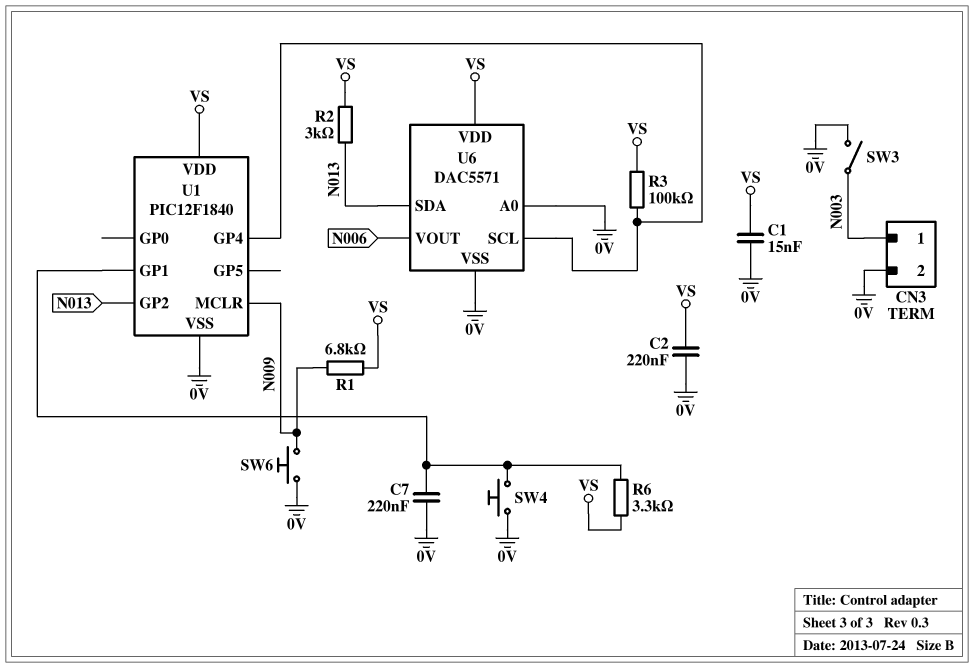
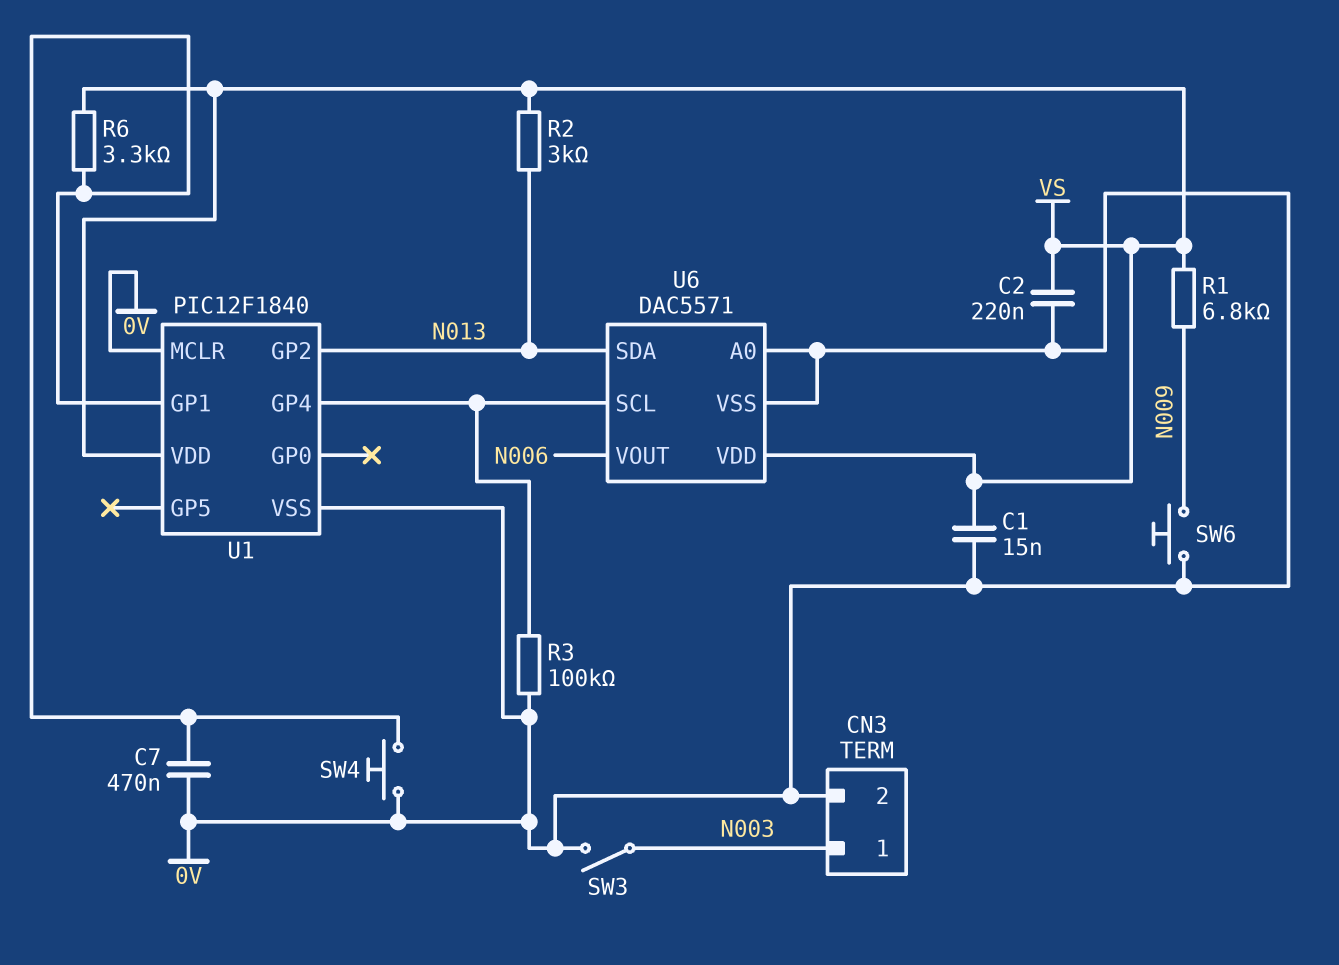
C7: 220nF (0V, U1/GP1) -> 470nF (0V, U1/GP1)
R3: 100k (U1/GP4, VS) -> 100k (0V, U1/GP4)
U1 pin MCLR: N009 -> 0V

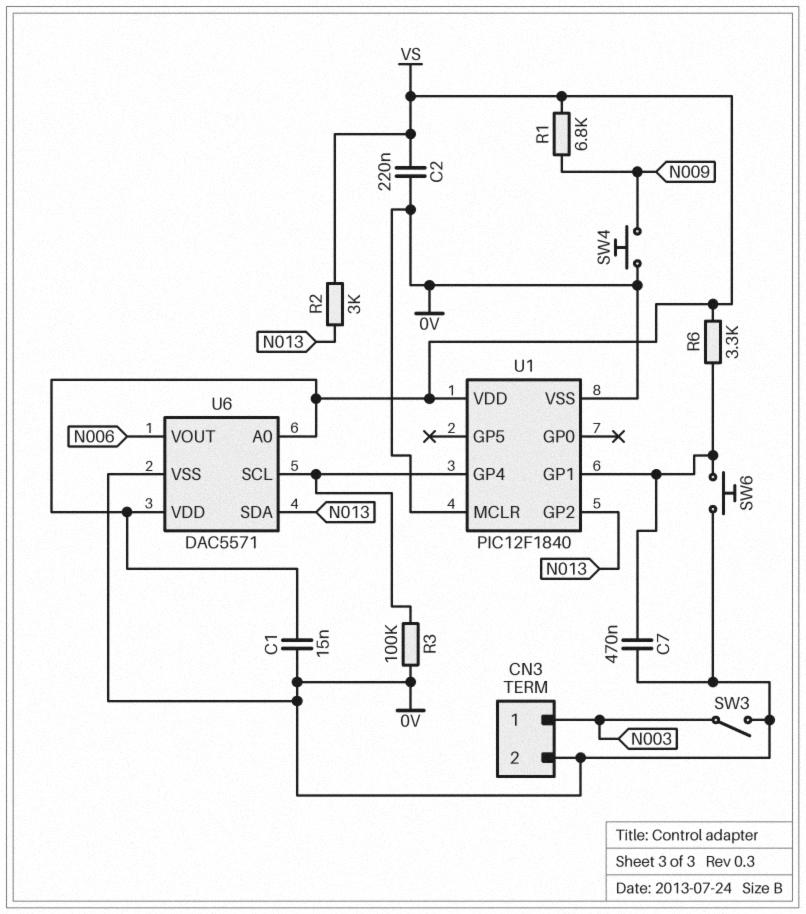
SW4: button (0V, U1/GP1) -> button (0V, N009)
SW6: button (0V, N009) -> button (0V, U1/GP1)
U6 pin A0: 0V -> VS

